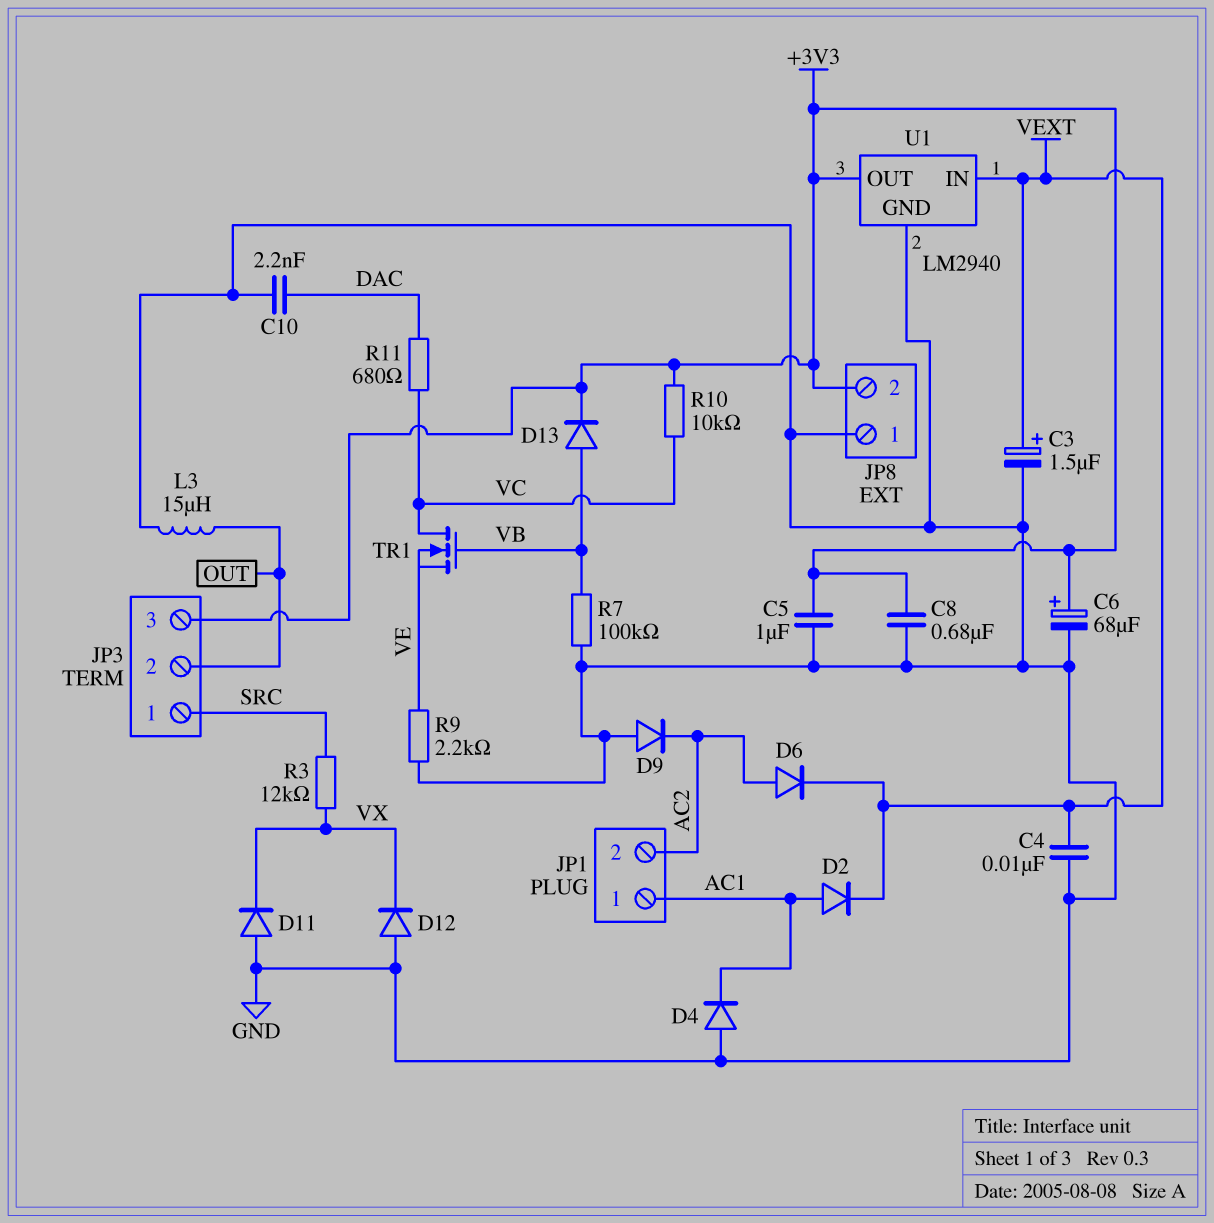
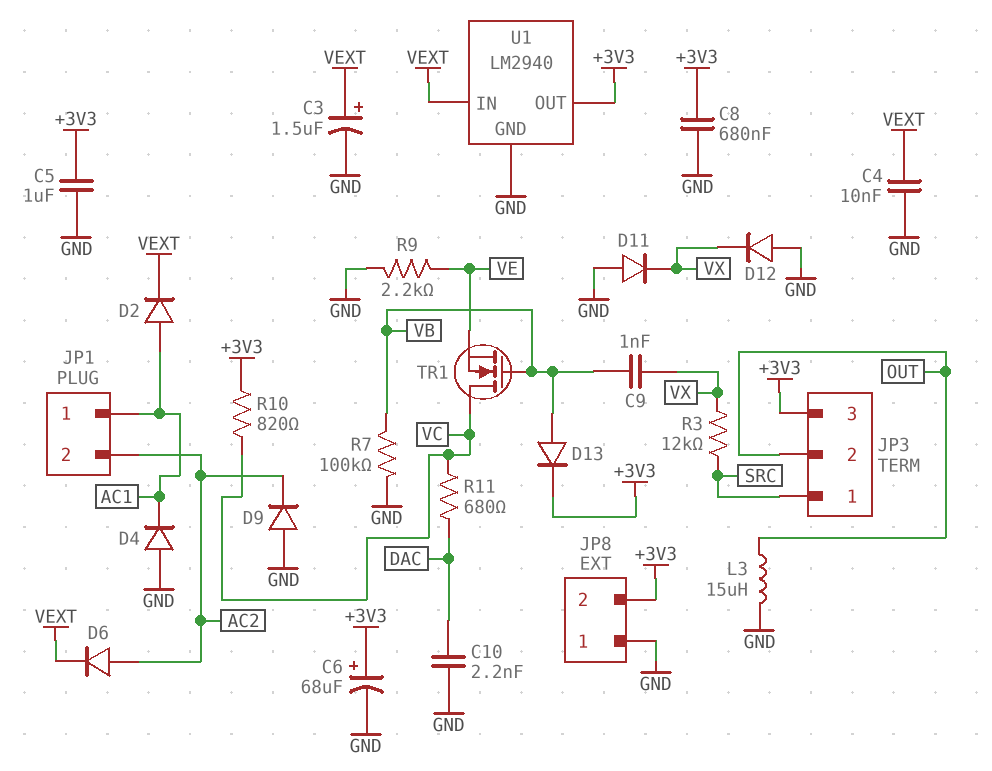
C9: none -> 1nF (VB, VX)
R10: 10k (+3V3, VC) -> 820 (+3V3, VC)

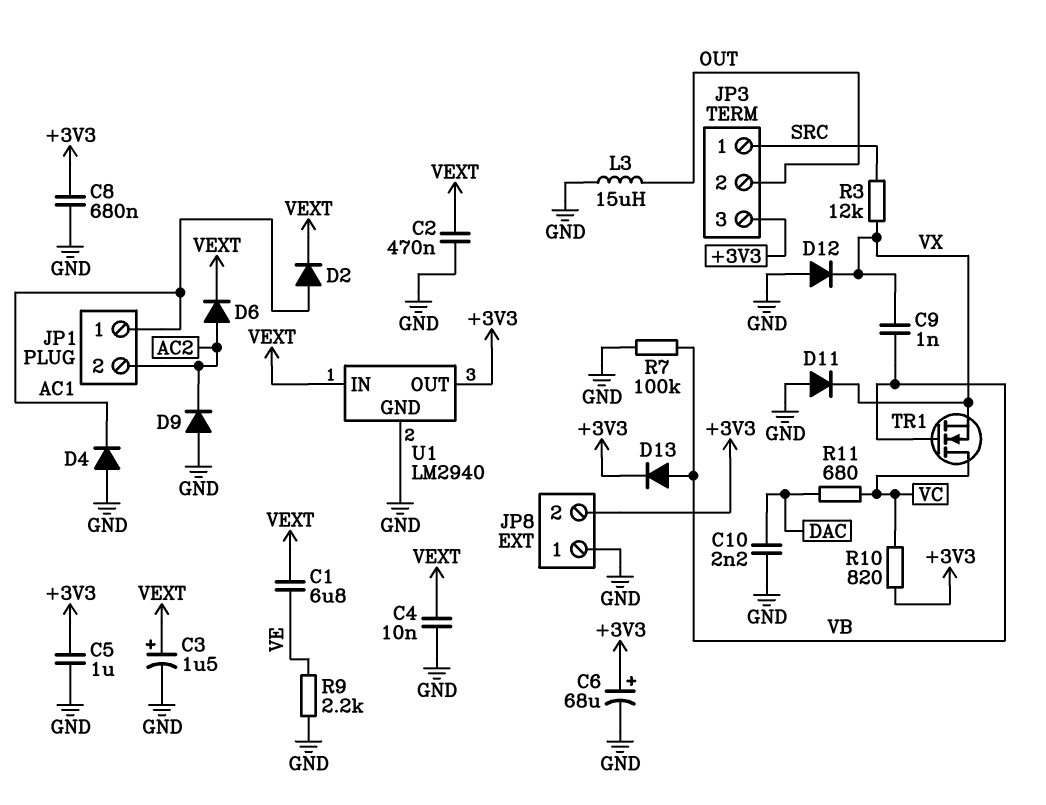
C1: none -> 6.8uF (VE, VEXT)
C2: none -> 470nF (GND, VEXT)
TR1: NMOS (G VB, D VC, S VE) -> NMOS (G VB, D VC, S VX)

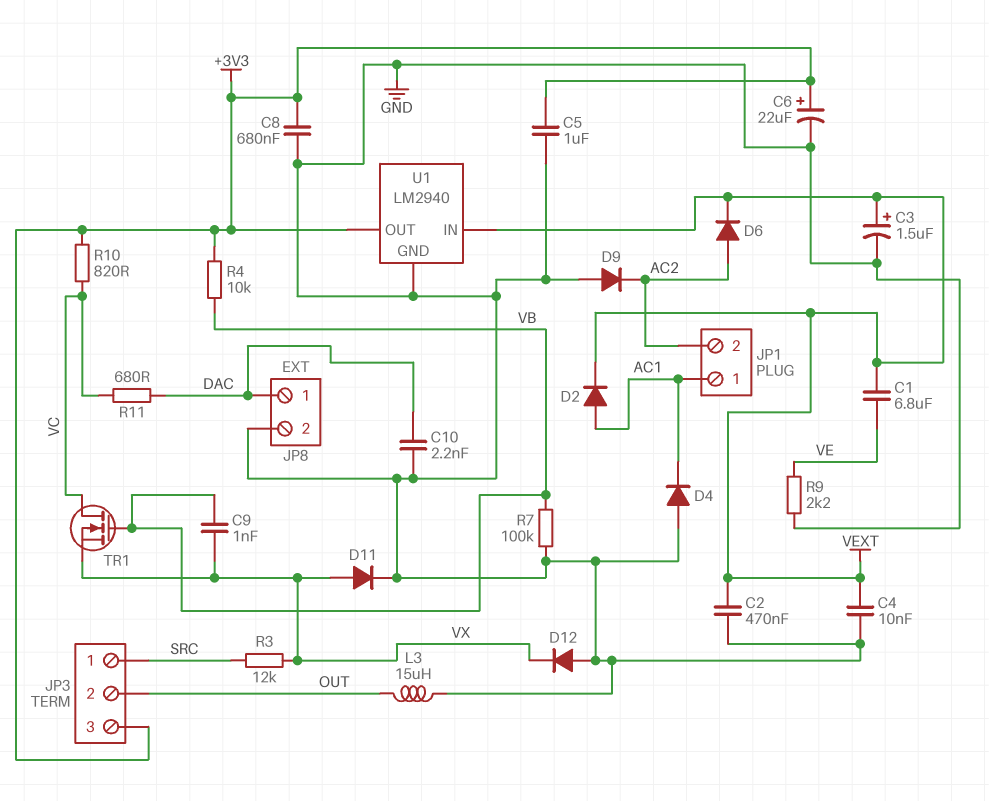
C6: 68uF (plus +3V3, minus GND) -> 22uF (plus +3V3, minus GND)
D11: diode (A GND, K VX) -> diode (A VX, K GND)
D13: diode (A VB, K +3V3) -> none
JP8 pin 1: GND -> DAC
JP8 pin 2: +3V3 -> GND
R4: none -> 10k (+3V3, VB)

